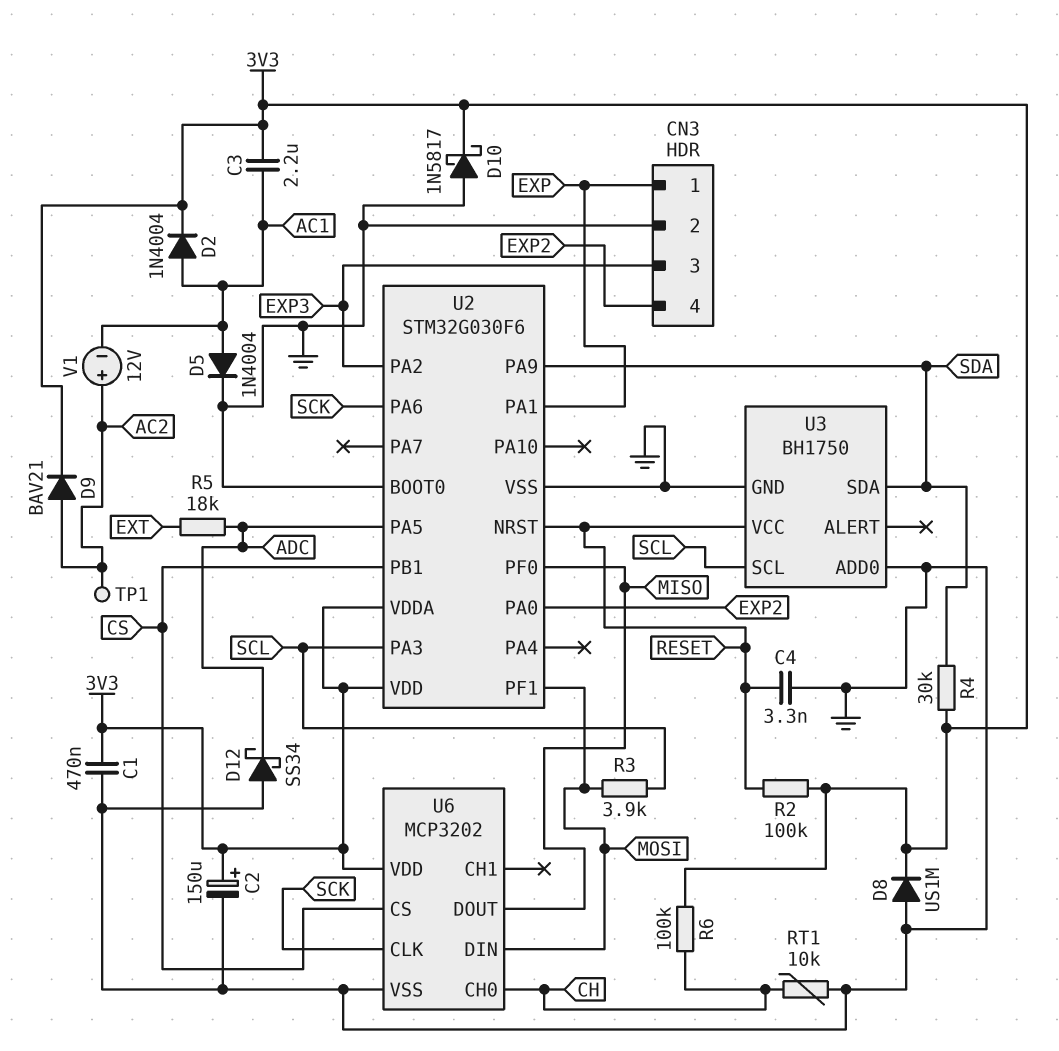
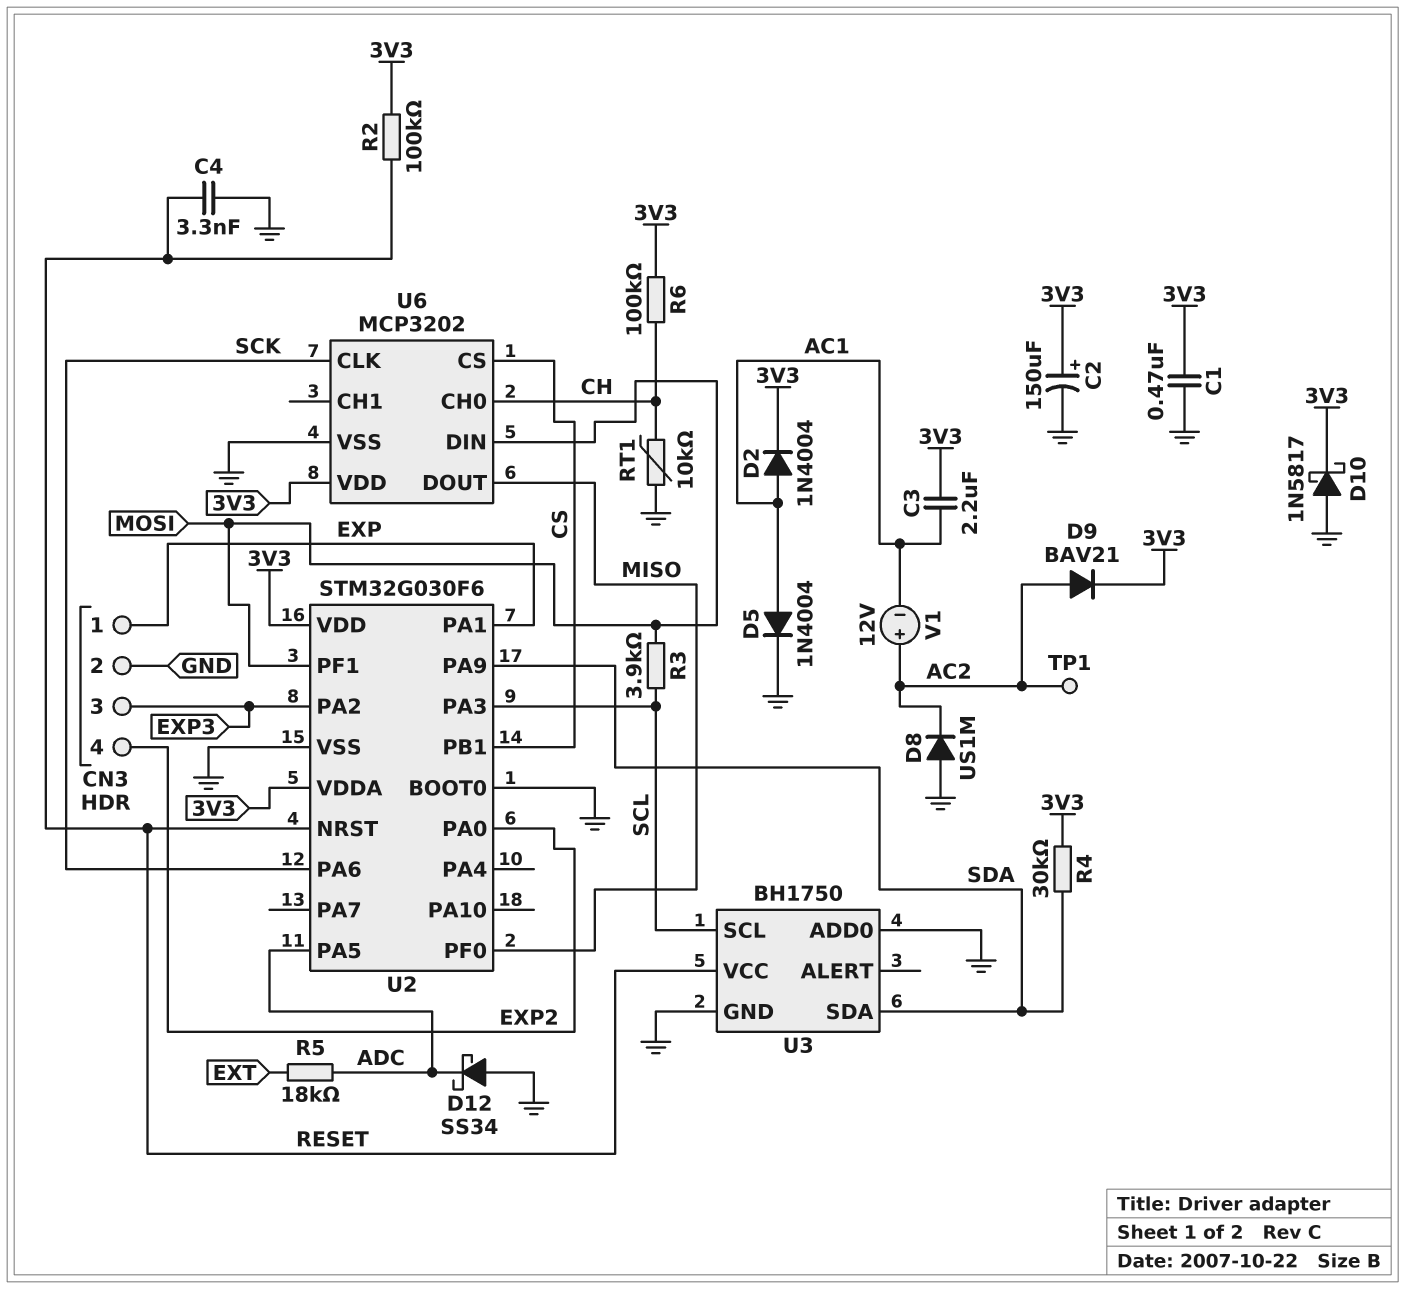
D8: diode US1M (A GND, K 3V3) -> diode US1M (A GND, K AC2)

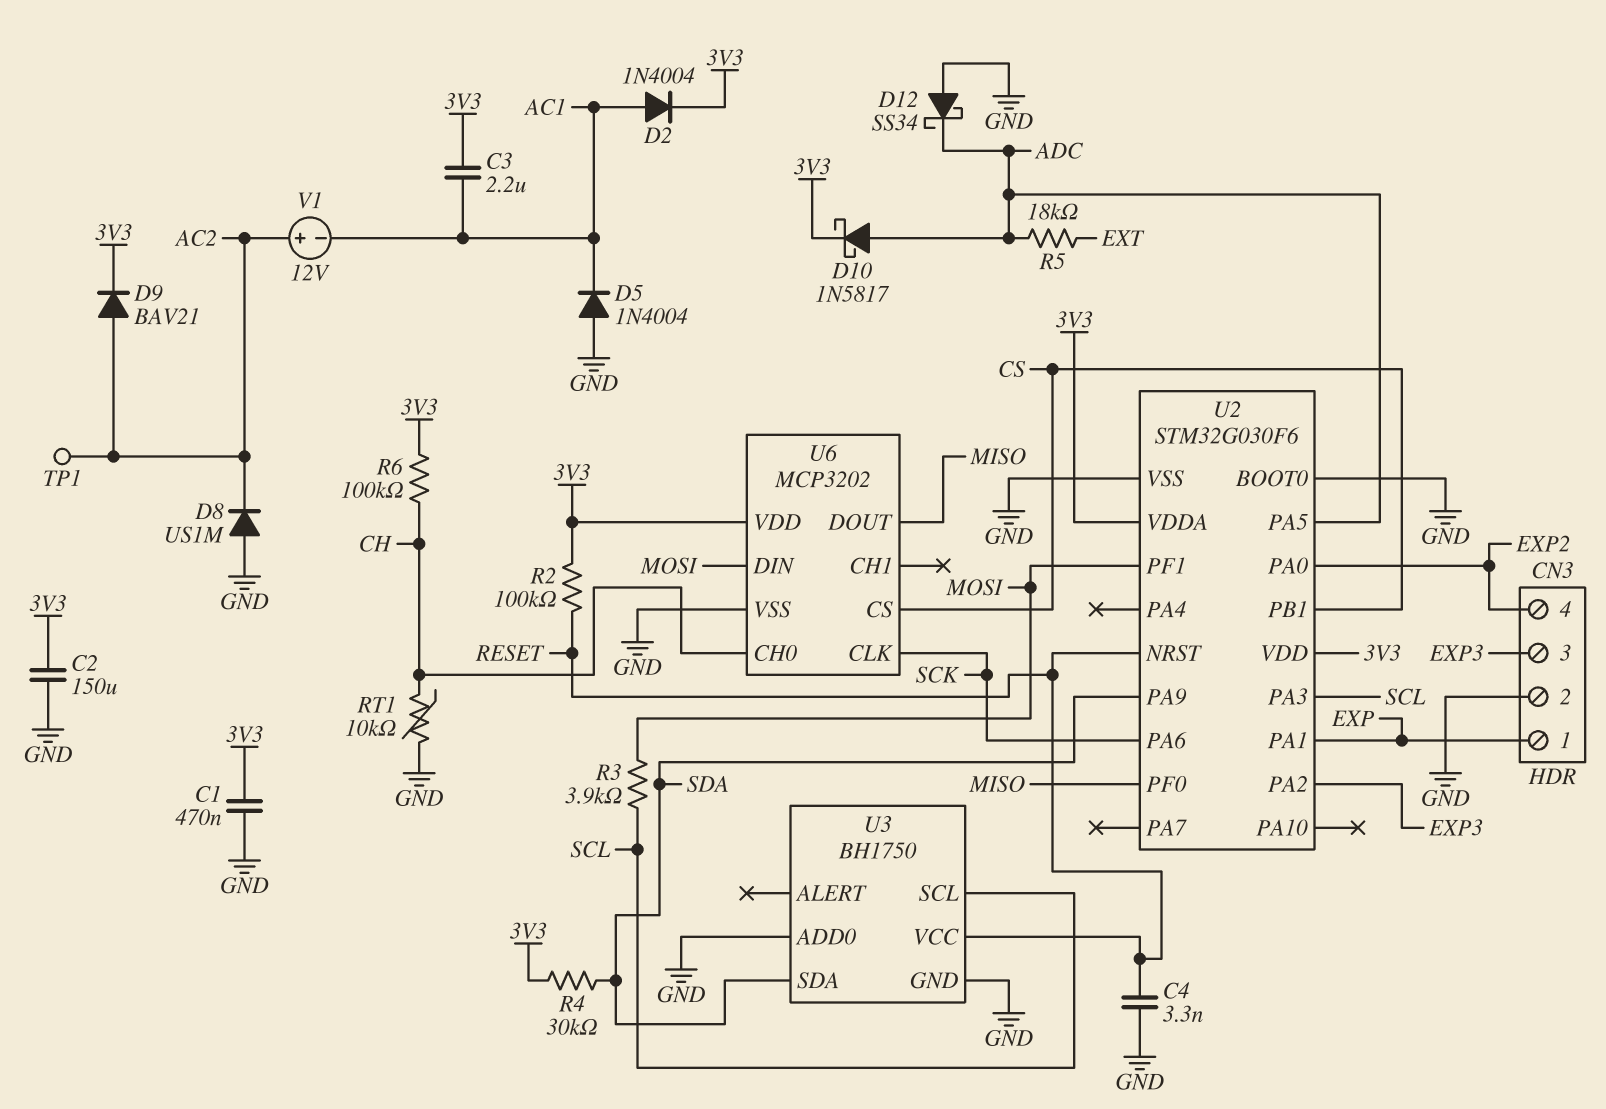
C2: 150uF (plus 3V3, minus GND) -> 150uF (3V3, GND)
D5: diode 1N4004 (A AC1, K GND) -> diode 1N4004 (A GND, K AC1)
D10: schottky 1N5817 (A GND, K 3V3) -> schottky 1N5817 (A ADC, K 3V3)

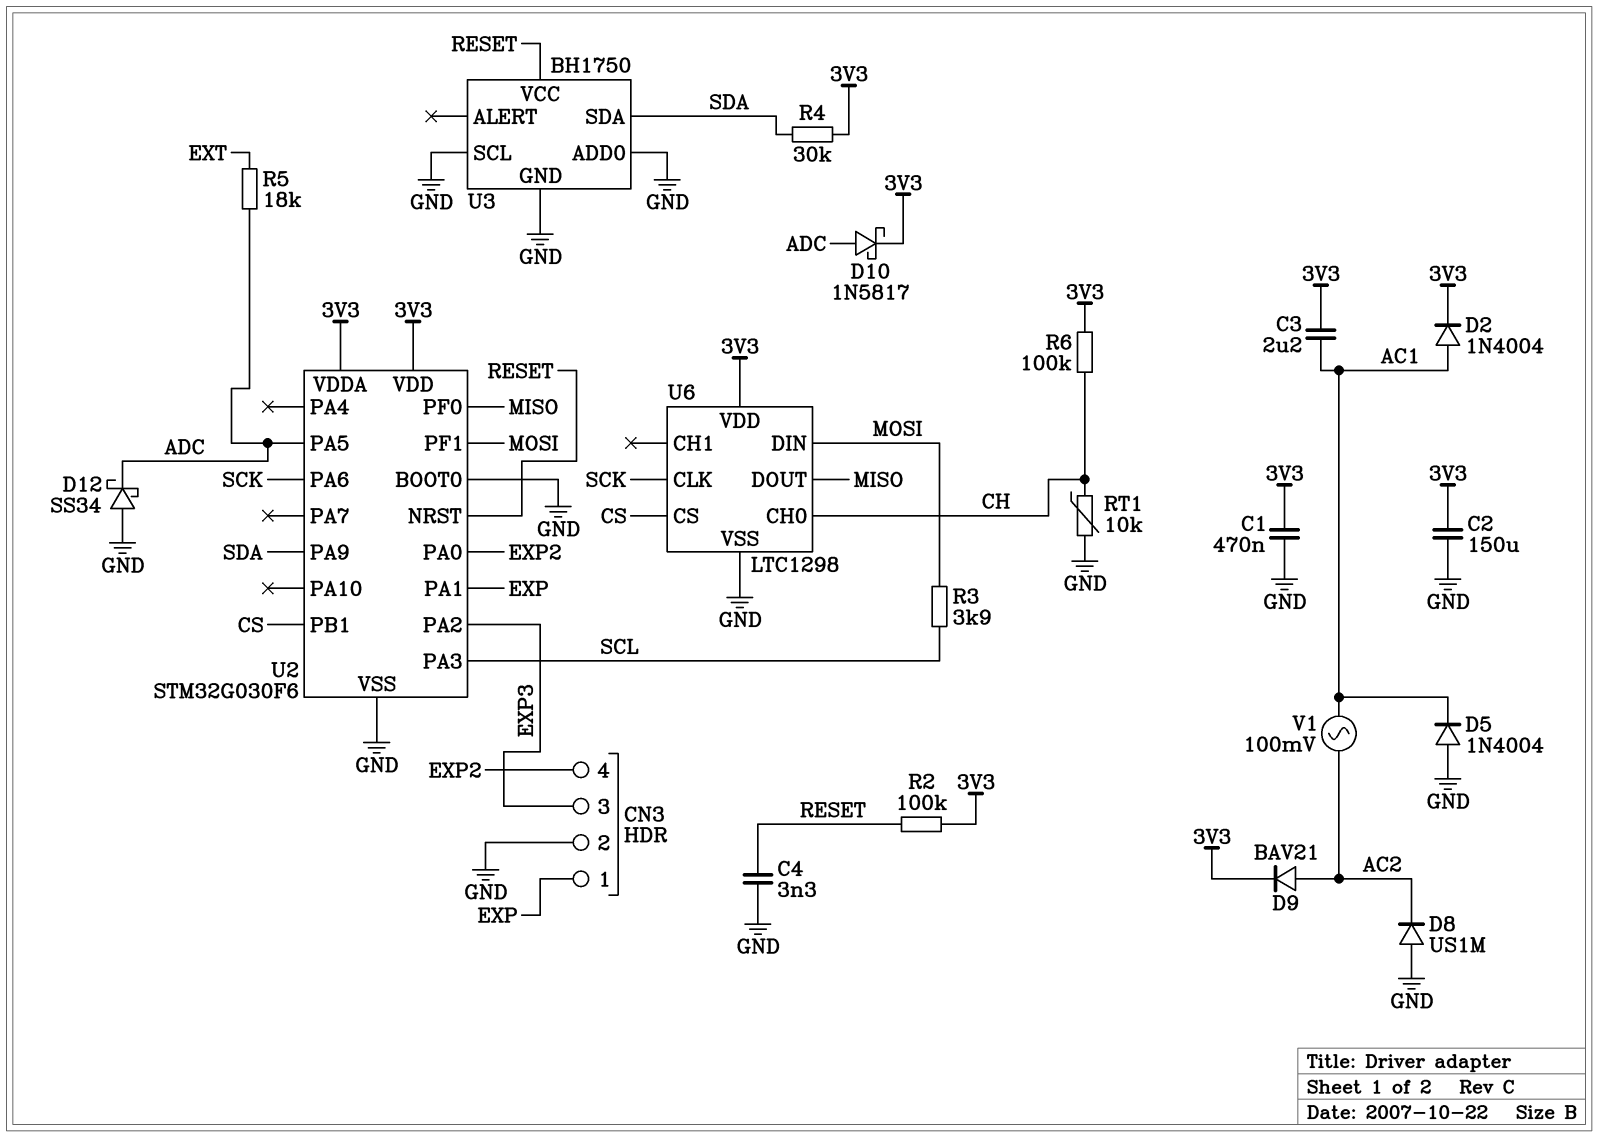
TP1: test point (AC2) -> none
U3 pin SCL: SCL -> GND
U6: MCP3202 -> LTC1298
V1: 12V (plus AC2, minus AC1) -> AC 100mV (AC1, AC2)

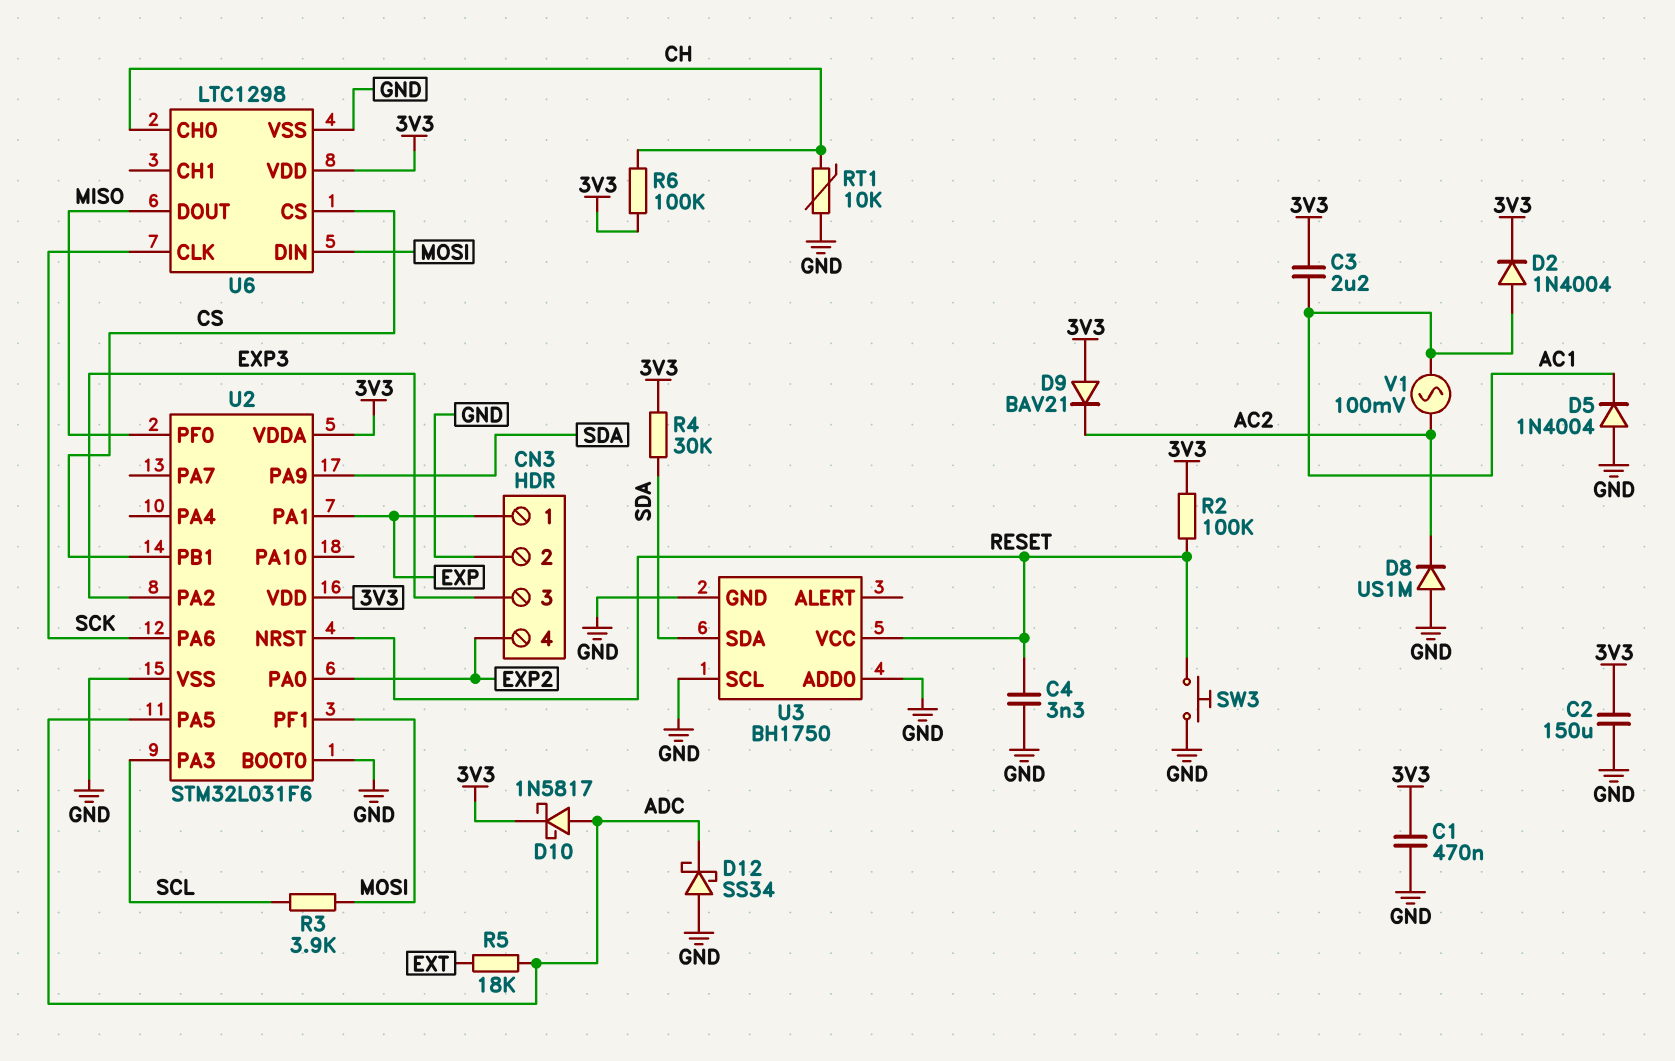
D9: diode BAV21 (A AC2, K 3V3) -> diode BAV21 (A 3V3, K AC2)
SW3: none -> button (GND, RESET)
U2: STM32G030F6 -> STM32L031F6

